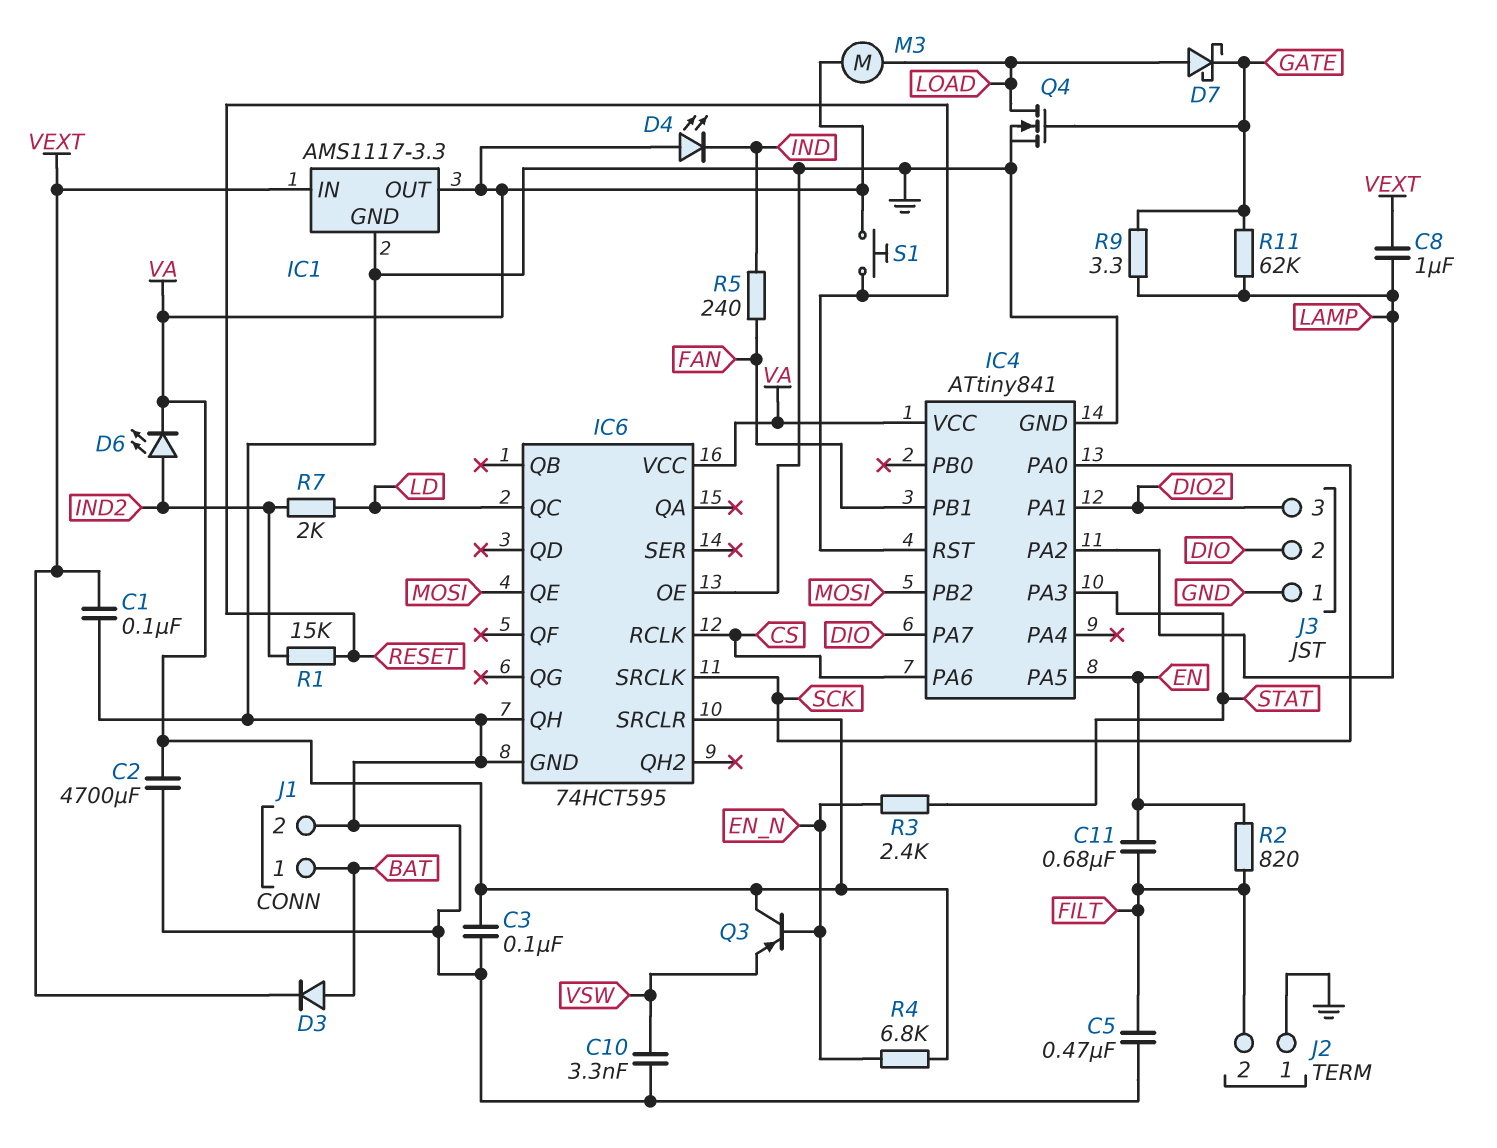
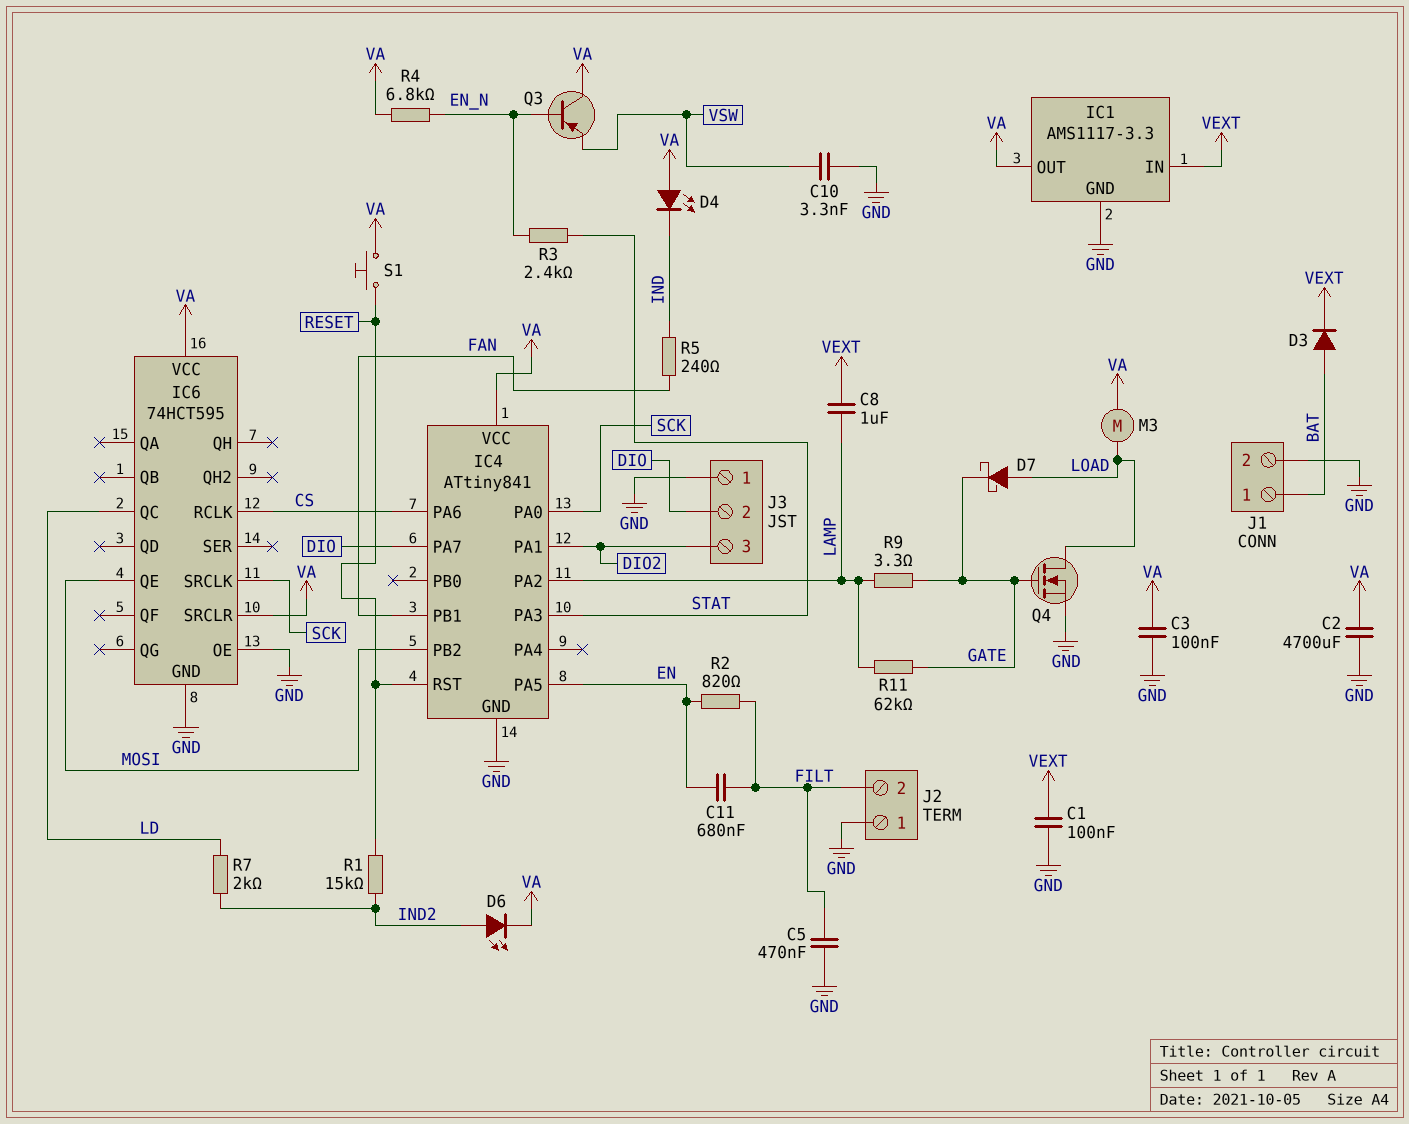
IC6 pin QH: GND -> none

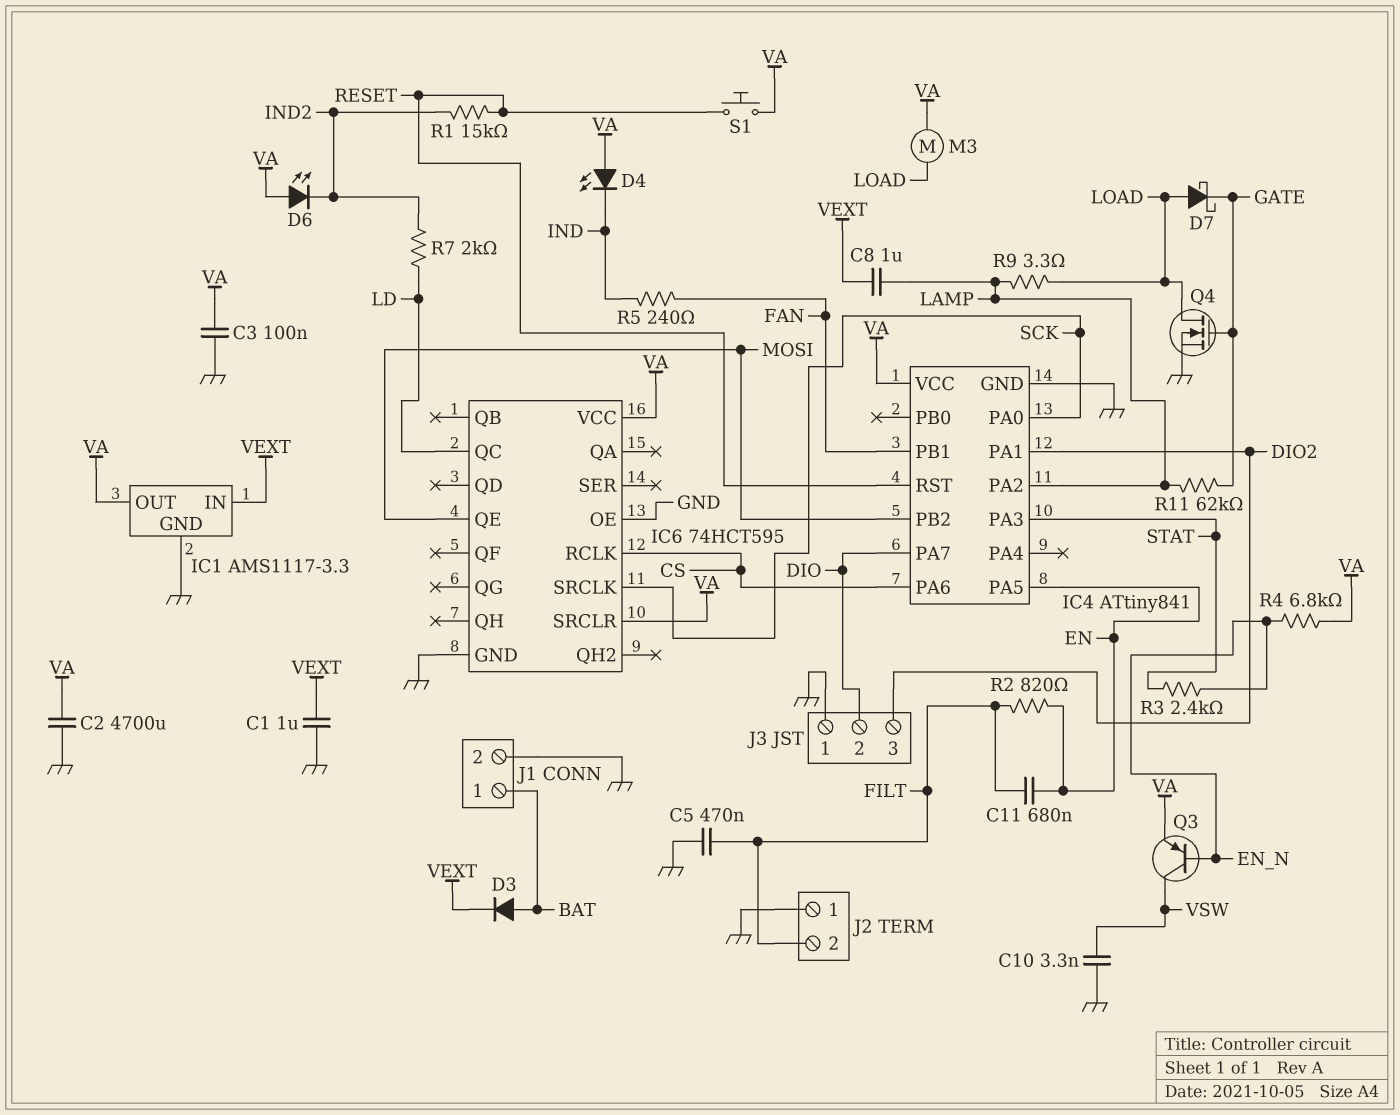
C1: 100nF (GND, VEXT) -> 1uF (GND, VEXT)
D6: LED (A IND2, K VA) -> LED (A VA, K IND2)
Q3: PNP (B EN_N, C VA, E VSW) -> PNP (B EN_N, C VSW, E VA)
R9: 3.3 (GATE, LAMP) -> 3.3 (LAMP, LOAD)

